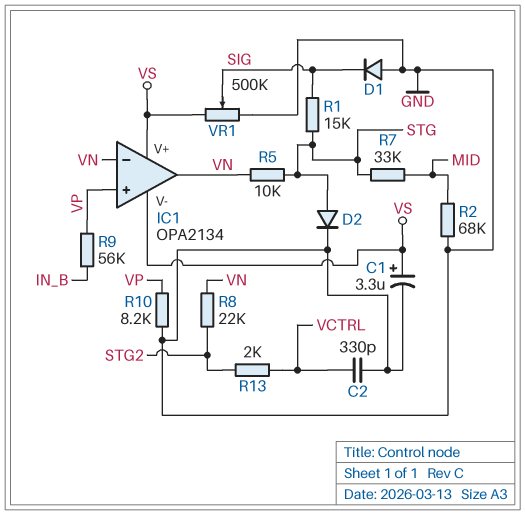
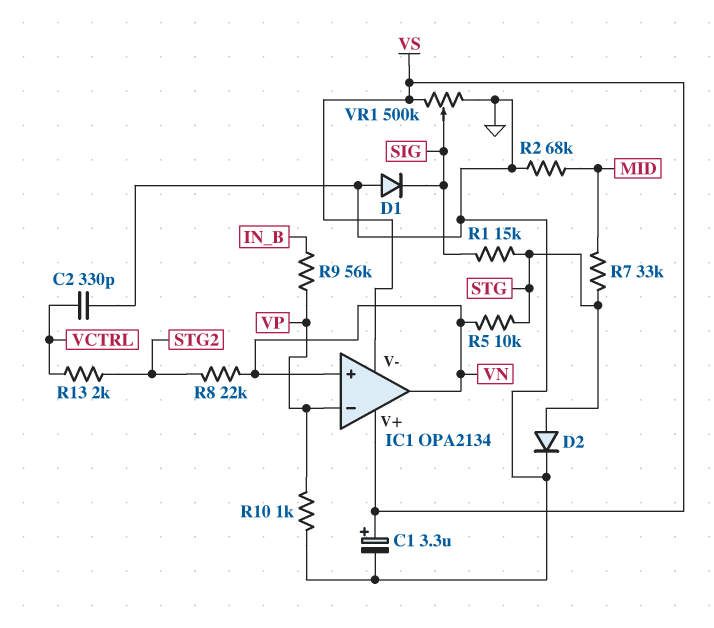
IC1 pin in+: VP -> VN
IC1 pin in-: VN -> VP
R10: 8.2k (GND, VP) -> 1k (GND, VP)

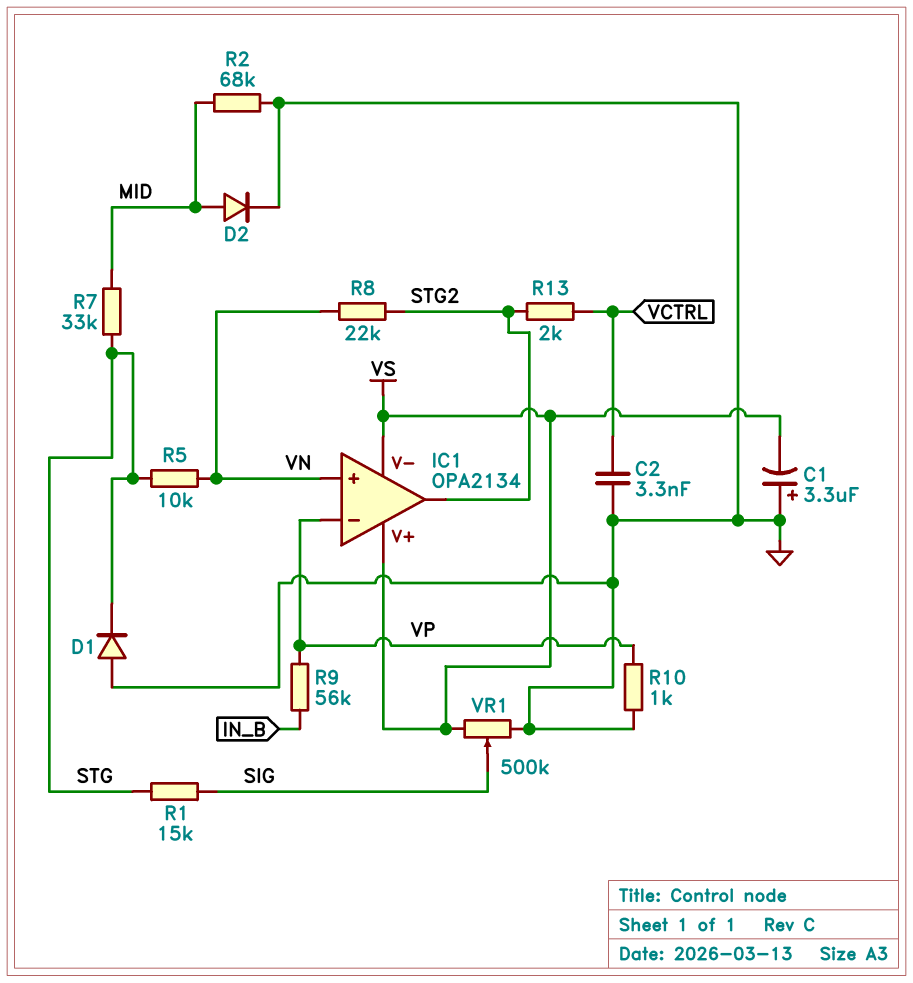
C1: 3.3uF (plus VS, minus GND) -> 3.3uF (plus GND, minus VS)
C2: 330pF (GND, VCTRL) -> 3.3nF (GND, VCTRL)
D1: diode (A GND, K SIG) -> diode (A GND, K STG)
D2: diode (A STG, K GND) -> diode (A MID, K GND)
IC1 pin out: VN -> STG2

